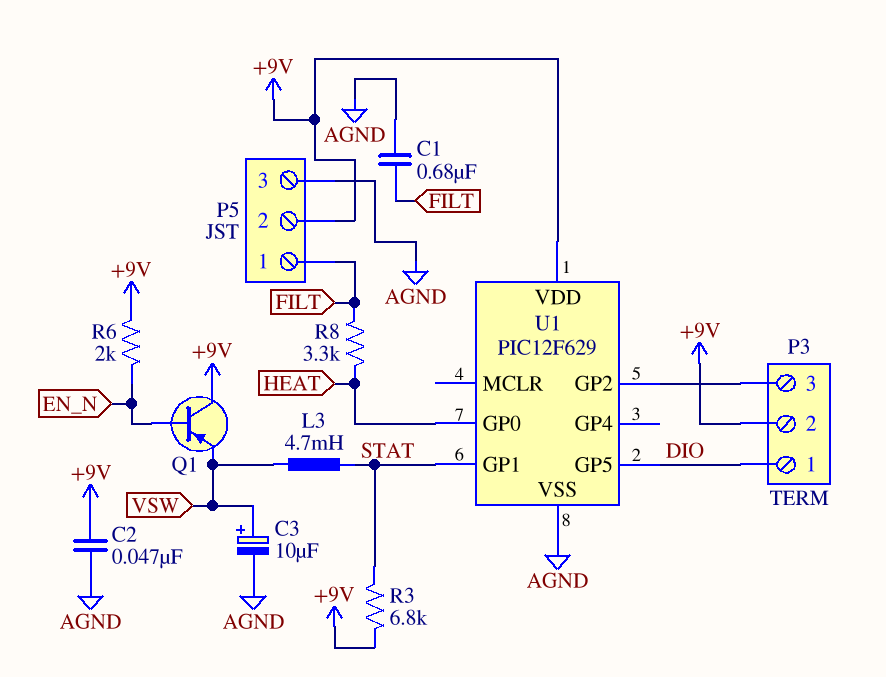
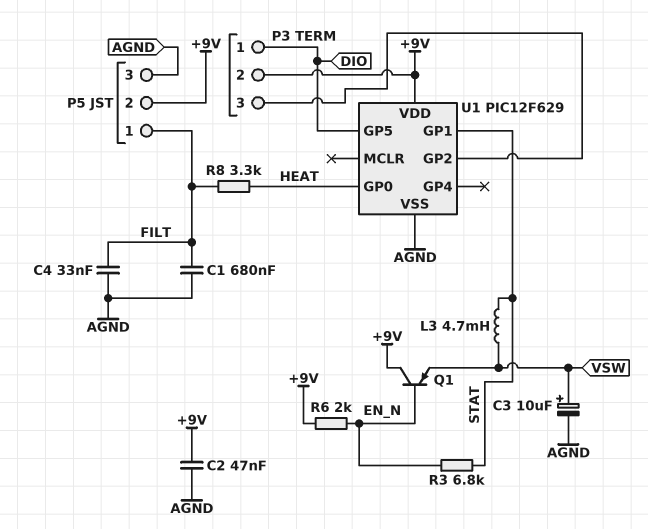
C4: none -> 33nF (AGND, FILT)
R3: 6.8k (+9V, STAT) -> 6.8k (EN_N, STAT)

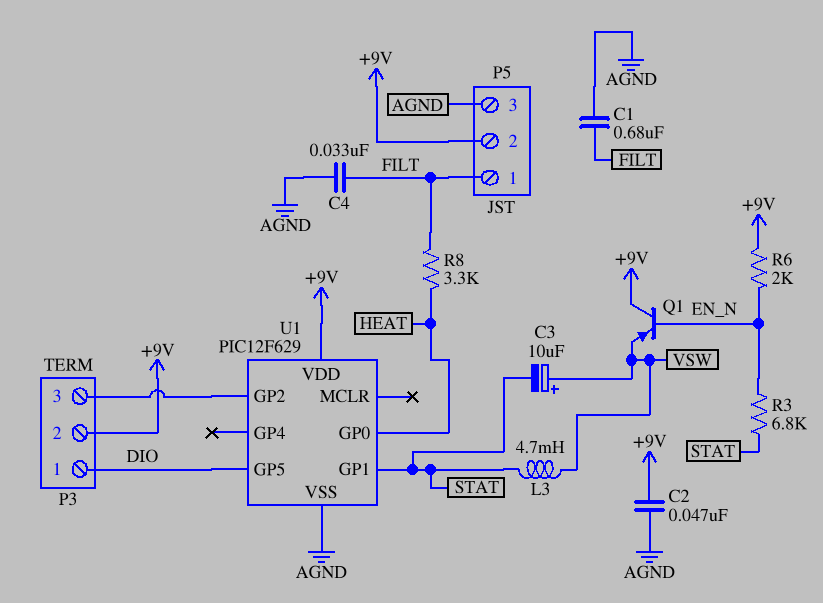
C3: 10uF (plus VSW, minus AGND) -> 10uF (plus VSW, minus STAT)

